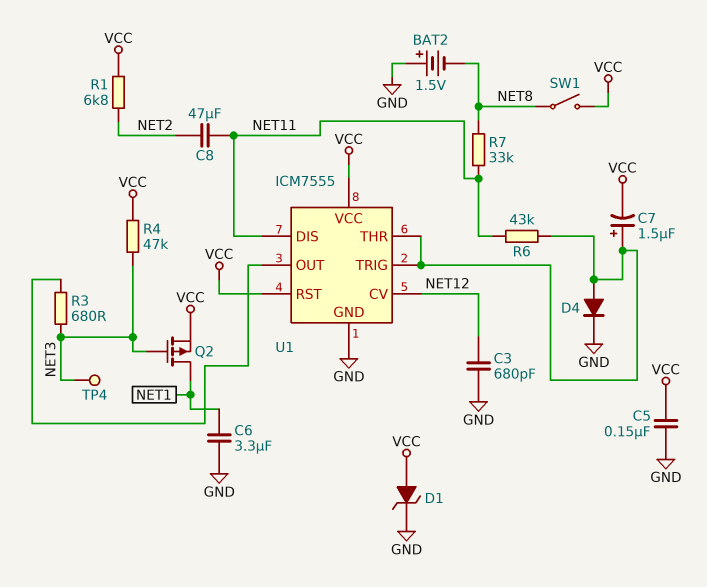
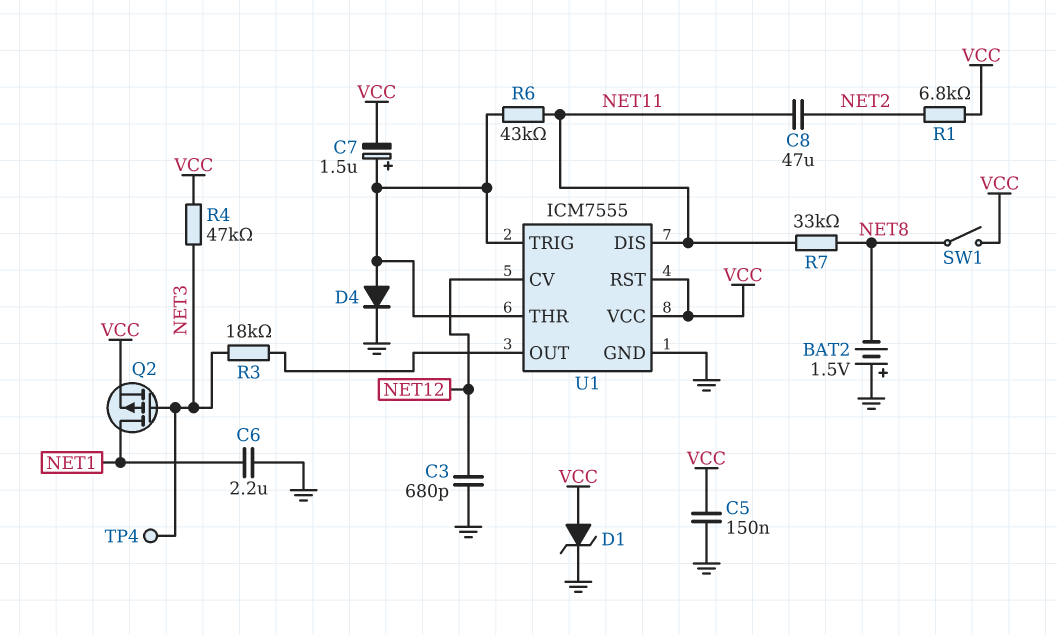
C6: 3.3uF (GND, NET1) -> 2.2uF (GND, NET1)
R3: 680 (NET3, U1/OUT) -> 18k (NET3, U1/OUT)

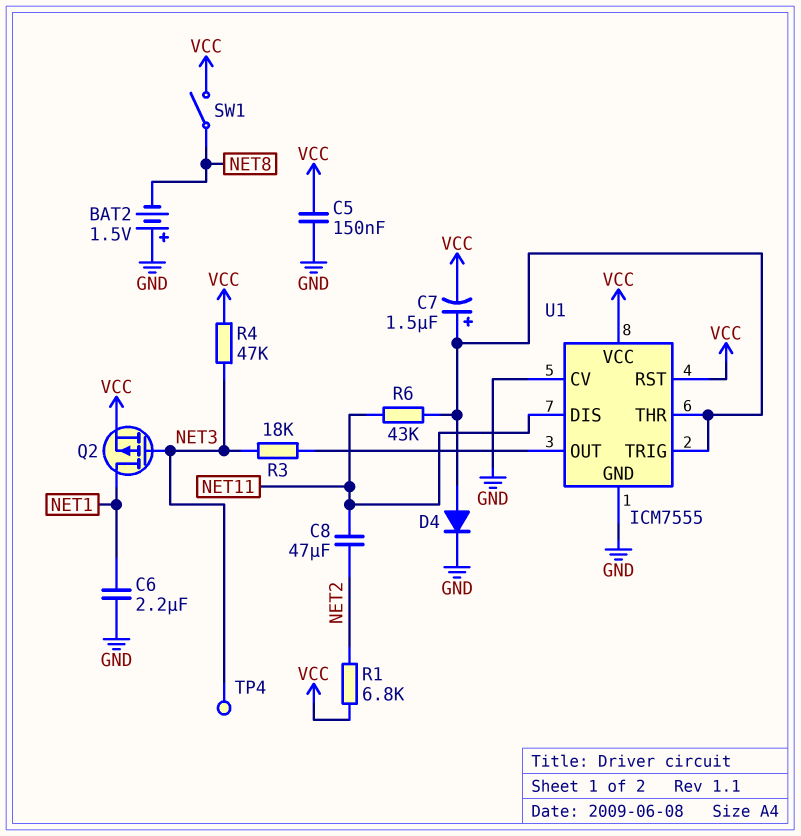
C3: 680pF (GND, NET12) -> none
D1: zener (A VCC, K GND) -> none
R7: 33k (NET8, NET11) -> none
U1 pin CV: NET12 -> GND

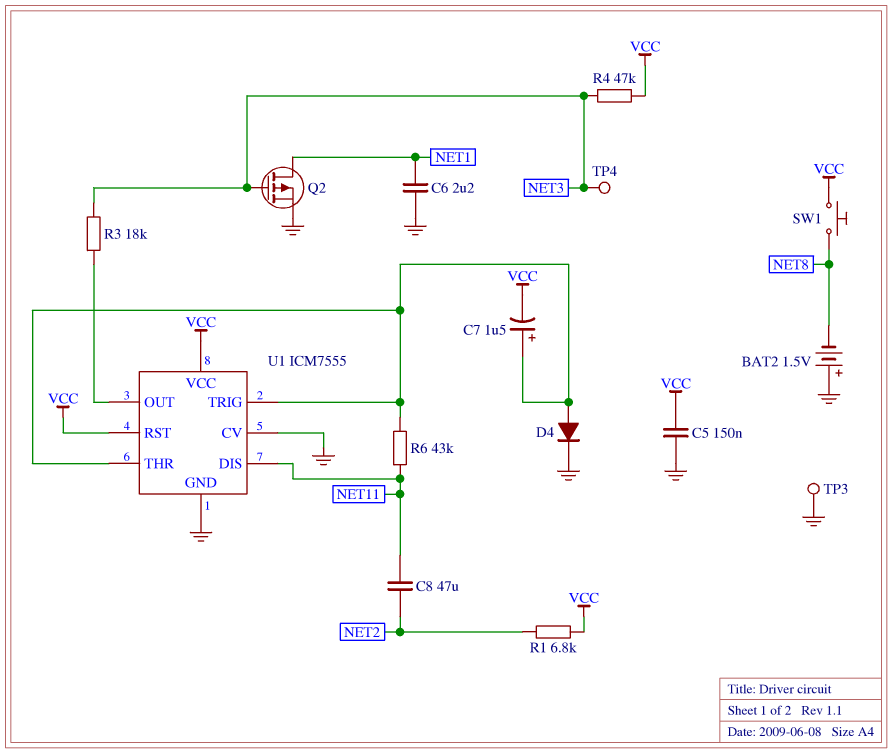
Q2: PMOS (G NET3, D NET1, S VCC) -> PMOS (G NET3, D NET1, S GND)
SW1: switch (NET8, VCC) -> button (NET8, VCC)
TP3: none -> test point (GND)

